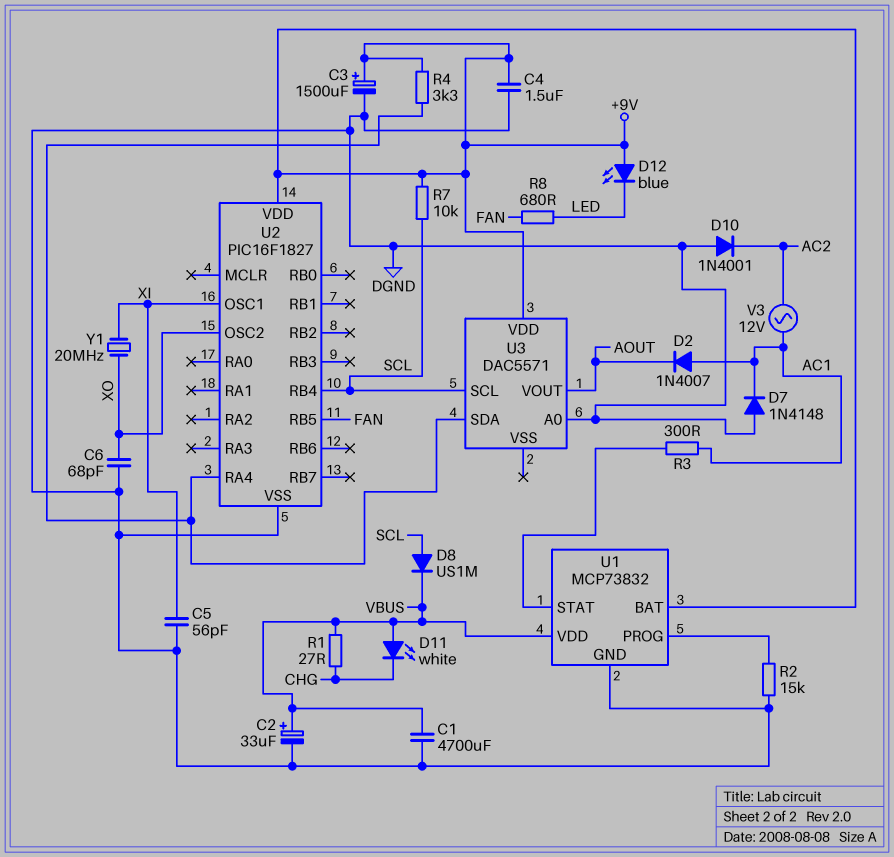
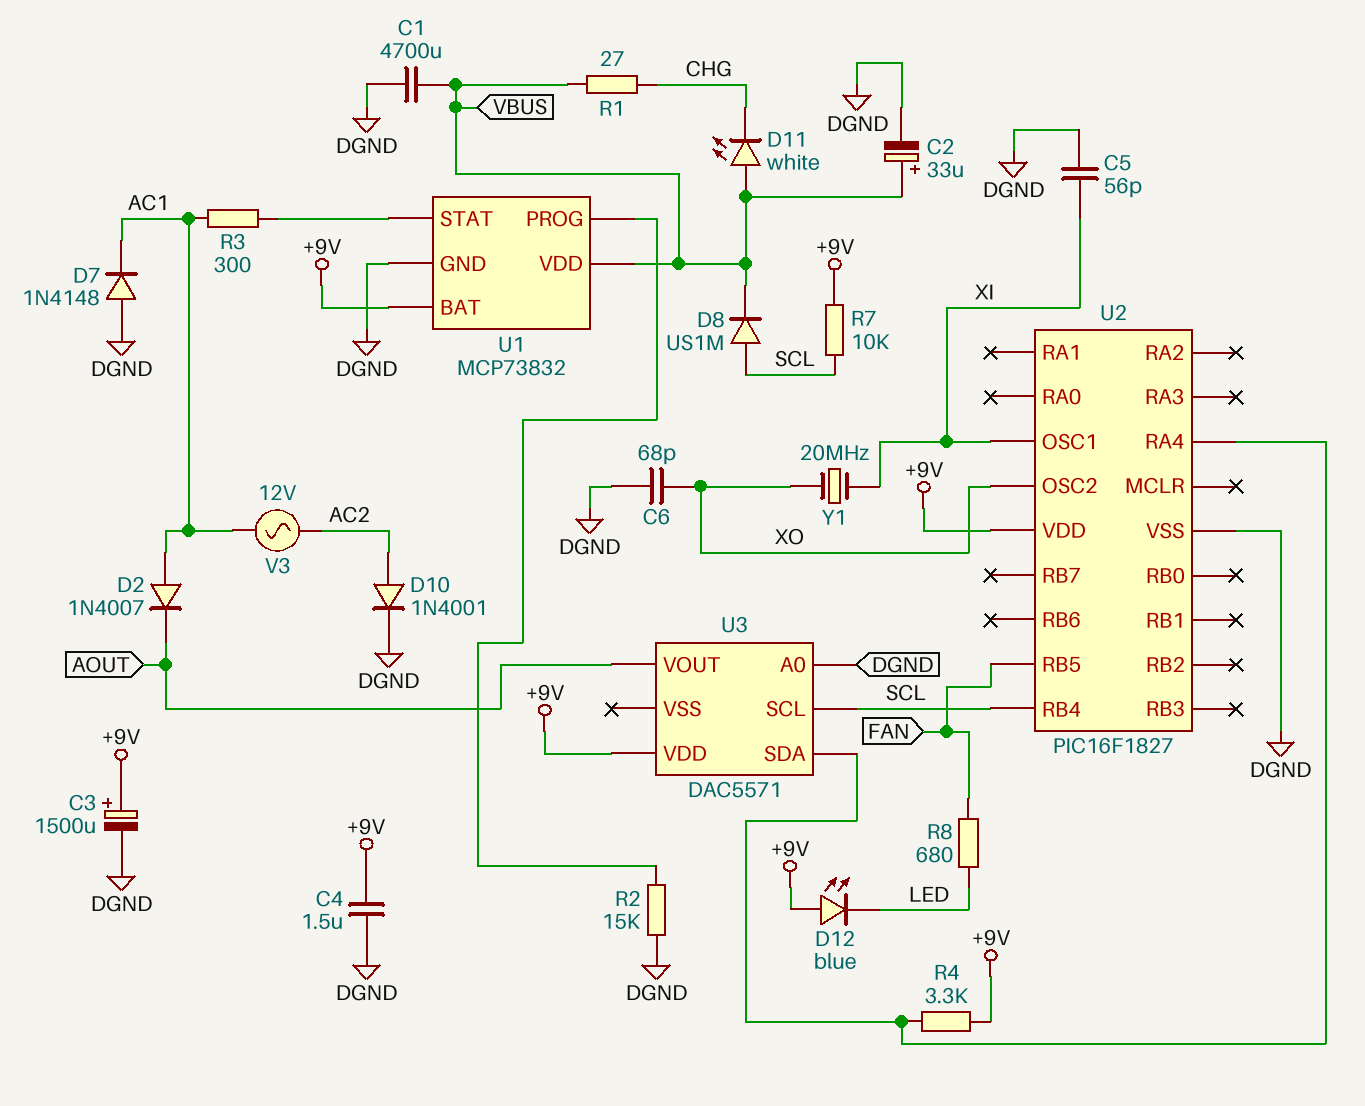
D10: diode 1N4001 (A DGND, K AC2) -> diode 1N4001 (A AC2, K DGND)

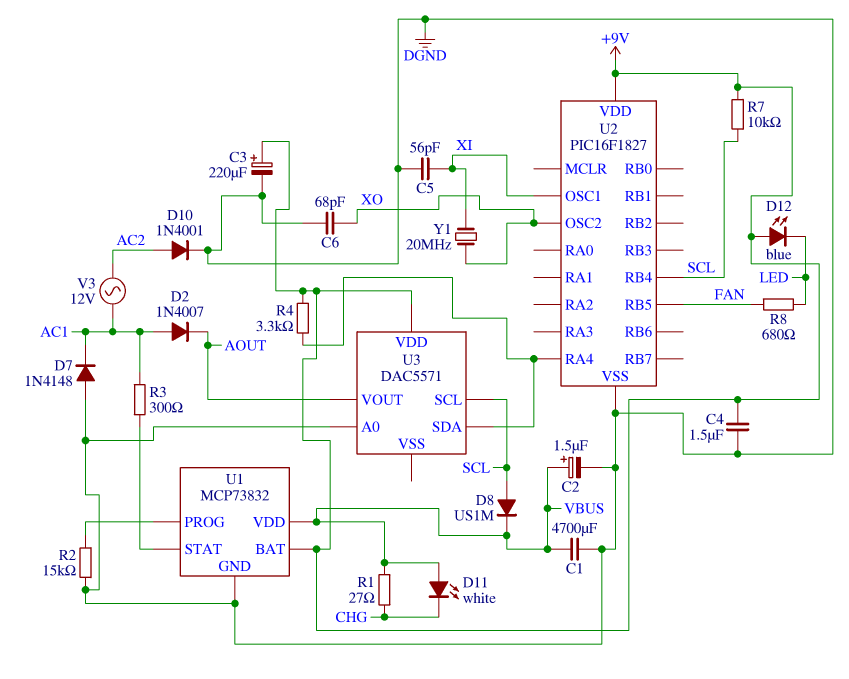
C2: 33uF (plus VBUS, minus DGND) -> 1.5uF (plus VBUS, minus DGND)
C3: 1500uF (plus +9V, minus DGND) -> 220uF (plus +9V, minus DGND)

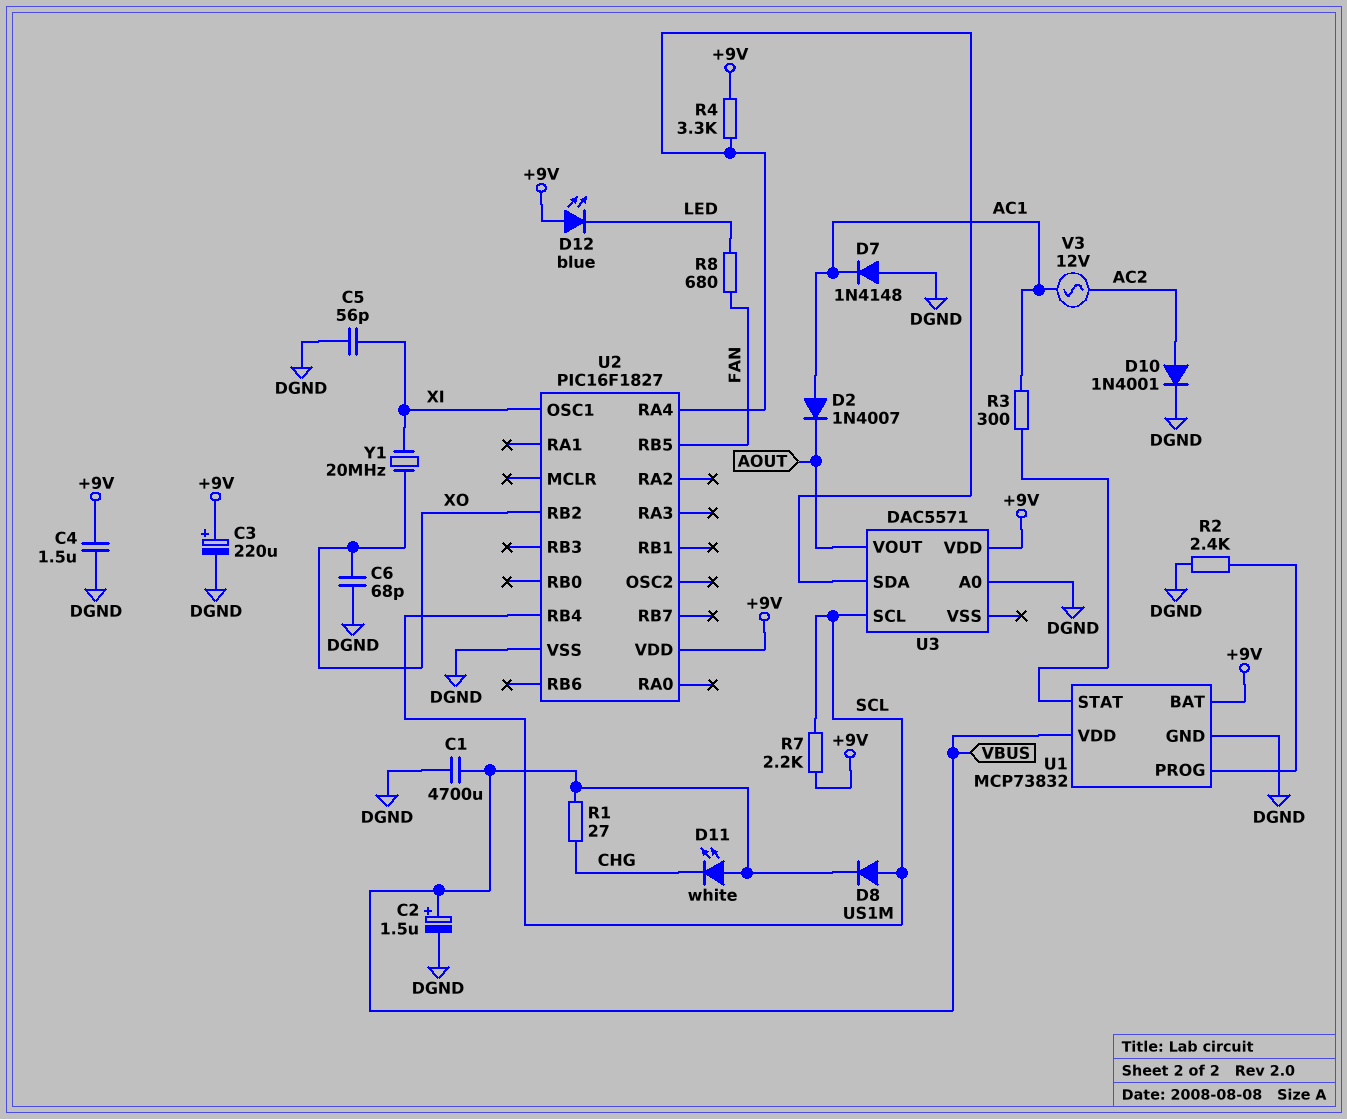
R2: 15k (DGND, U1/PROG) -> 2.4k (DGND, U1/PROG)
R7: 10k (+9V, SCL) -> 2.2k (+9V, SCL)
U2 pin OSC2: XO -> none
U2 pin RB2: none -> XO

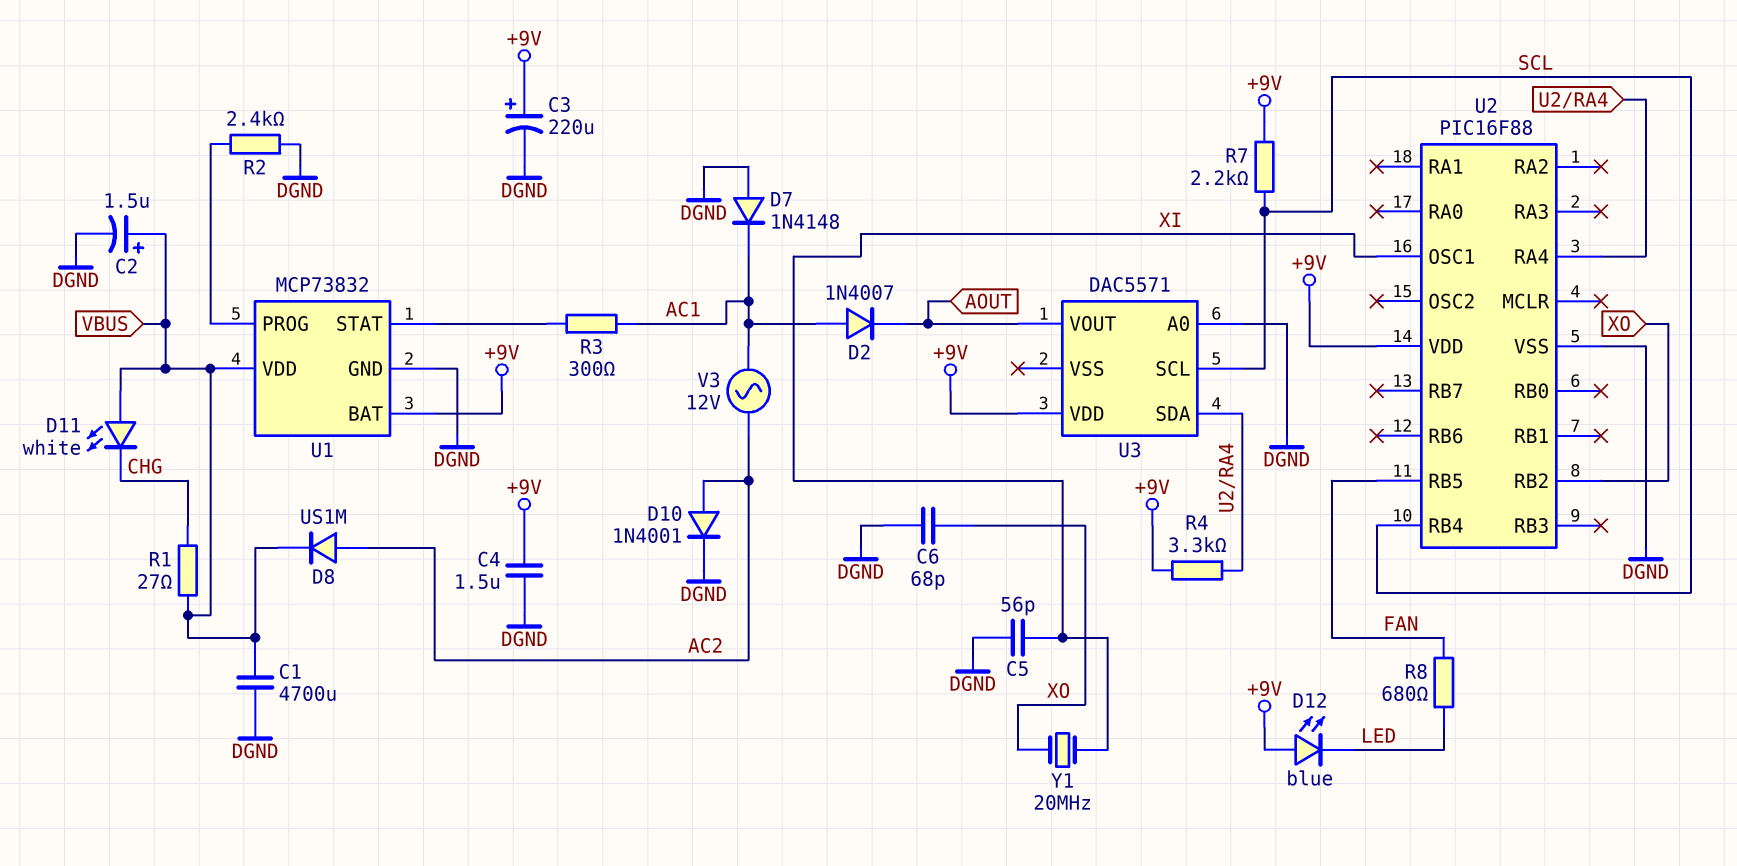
D8: diode US1M (A SCL, K VBUS) -> diode US1M (A AC2, K VBUS)
U2: PIC16F1827 -> PIC16F88

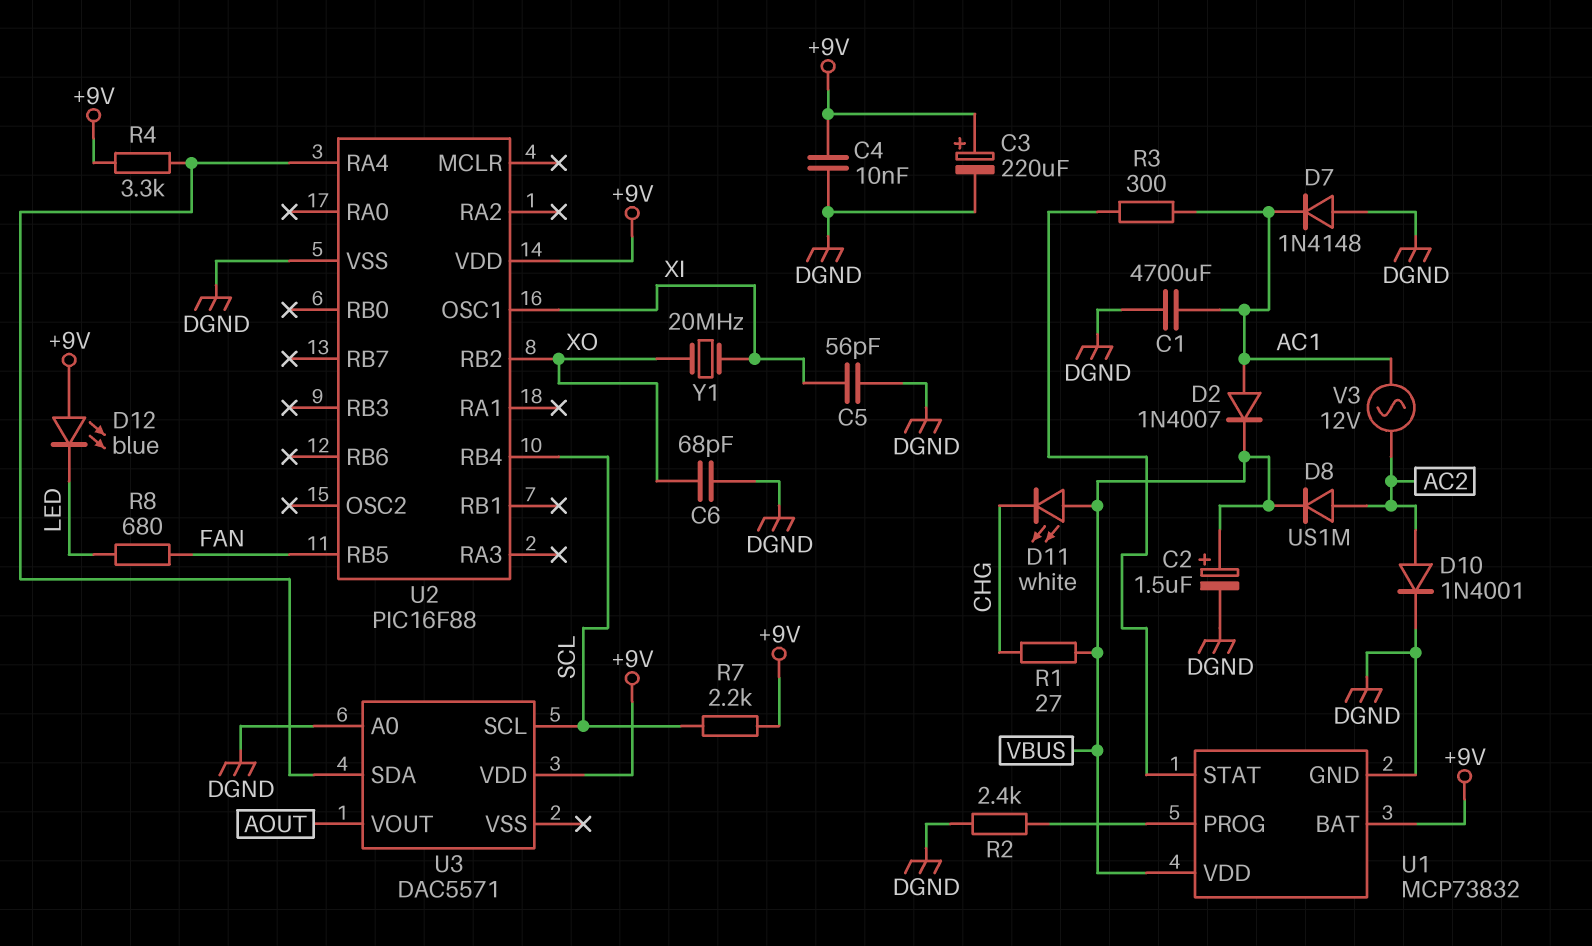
C1: 4700uF (DGND, VBUS) -> 4700uF (AC1, DGND)
C4: 1.5uF (+9V, DGND) -> 10nF (+9V, DGND)
D2: diode 1N4007 (A AC1, K AOUT) -> diode 1N4007 (A AC1, K VBUS)

